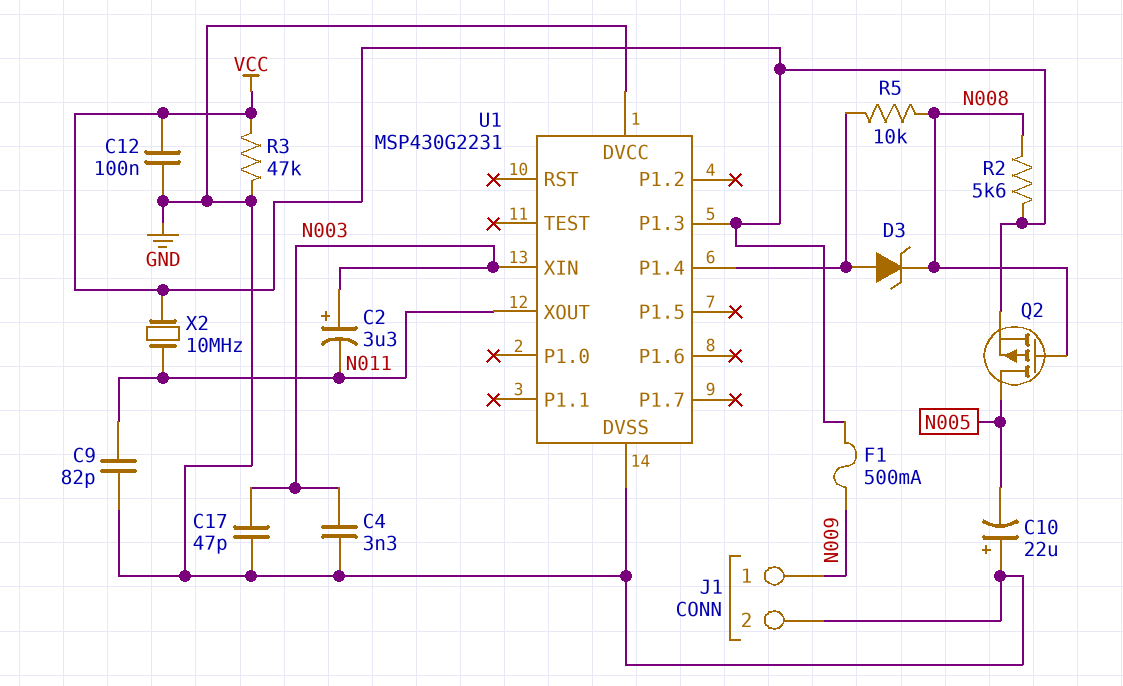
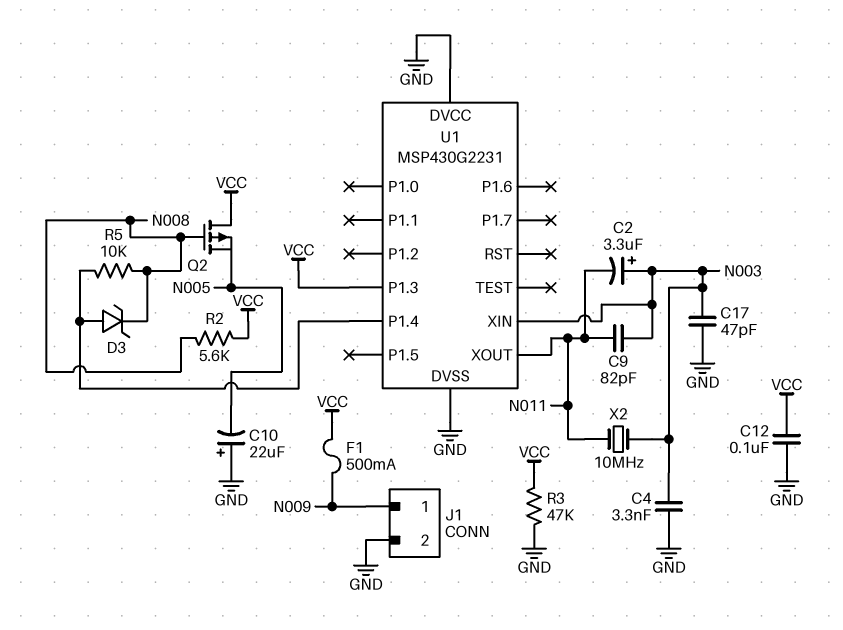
C9: 82pF (GND, N011) -> 82pF (N003, N011)
Q2: PMOS (G N008, D N005, S VCC) -> PMOS (G N008, D VCC, S N005)
X2: 10MHz (N011, VCC) -> 10MHz (N003, N011)

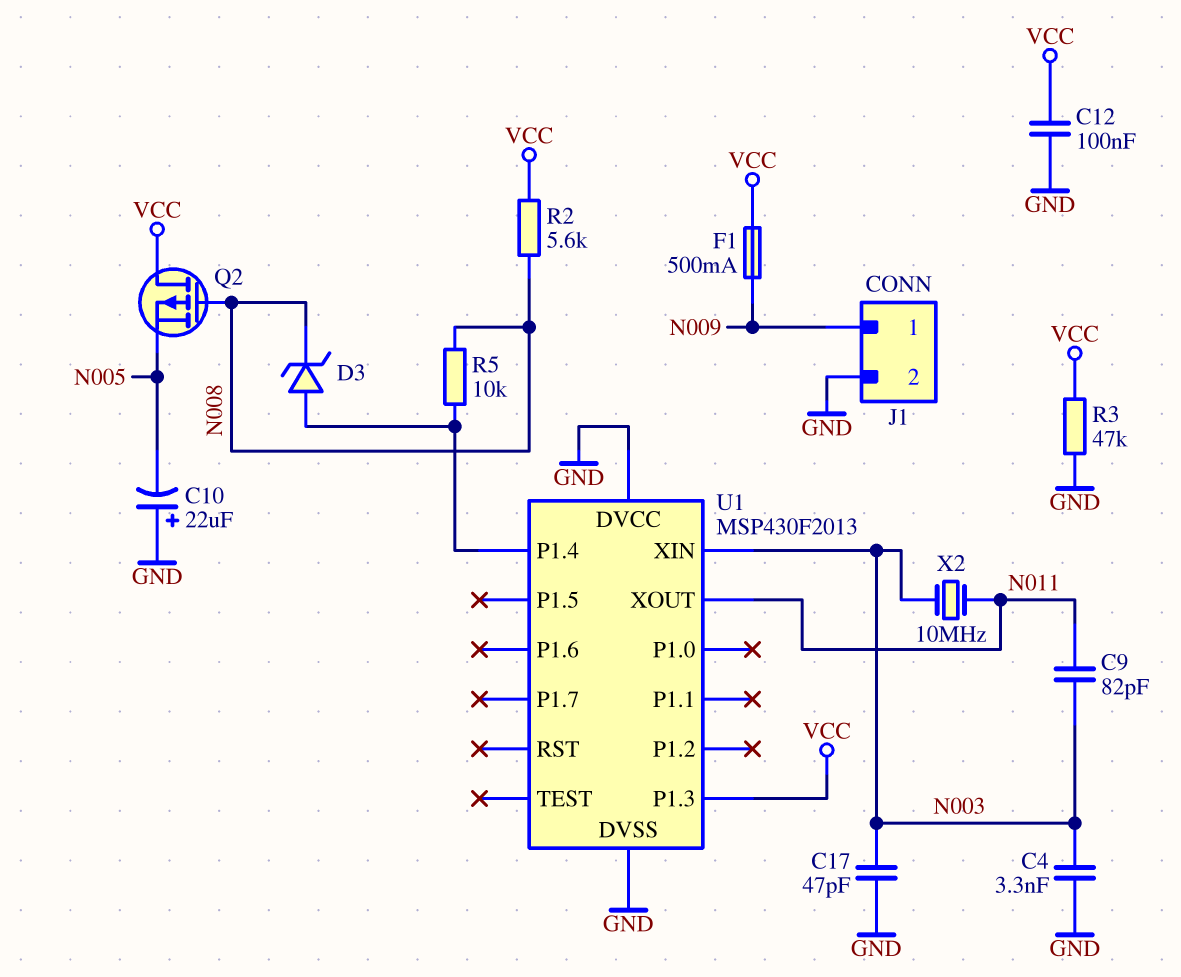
C2: 3.3uF (plus N003, minus N011) -> none
U1: MSP430G2231 -> MSP430F2013

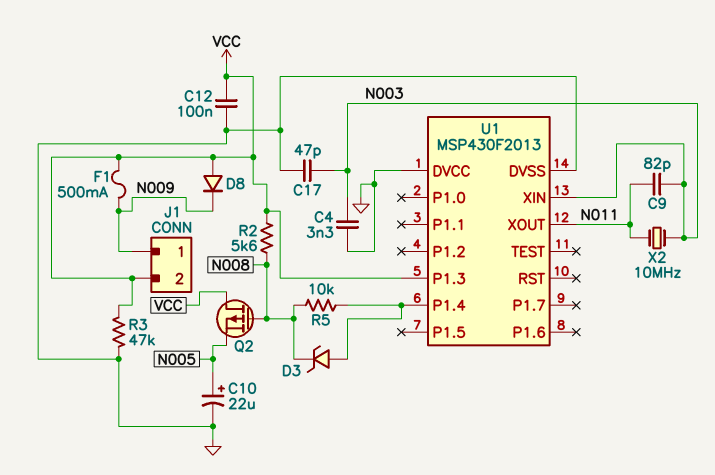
C10: 22uF (plus GND, minus N005) -> 22uF (plus N005, minus GND)
D8: none -> diode (A VCC, K N009)
J1 pin 2: GND -> VCC

